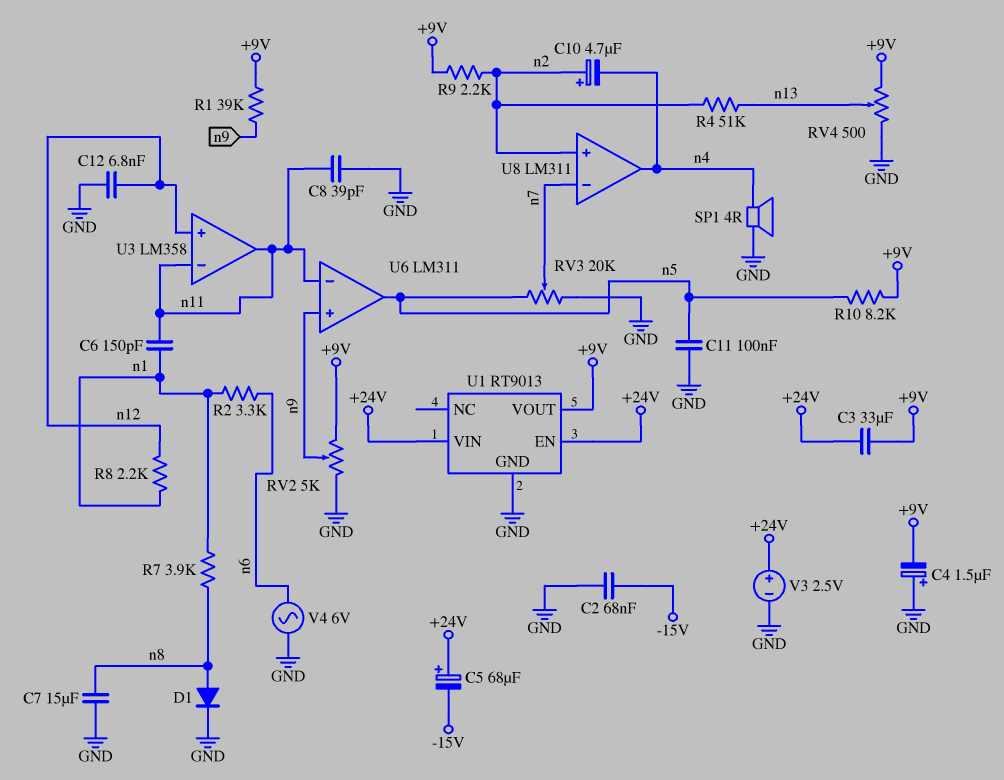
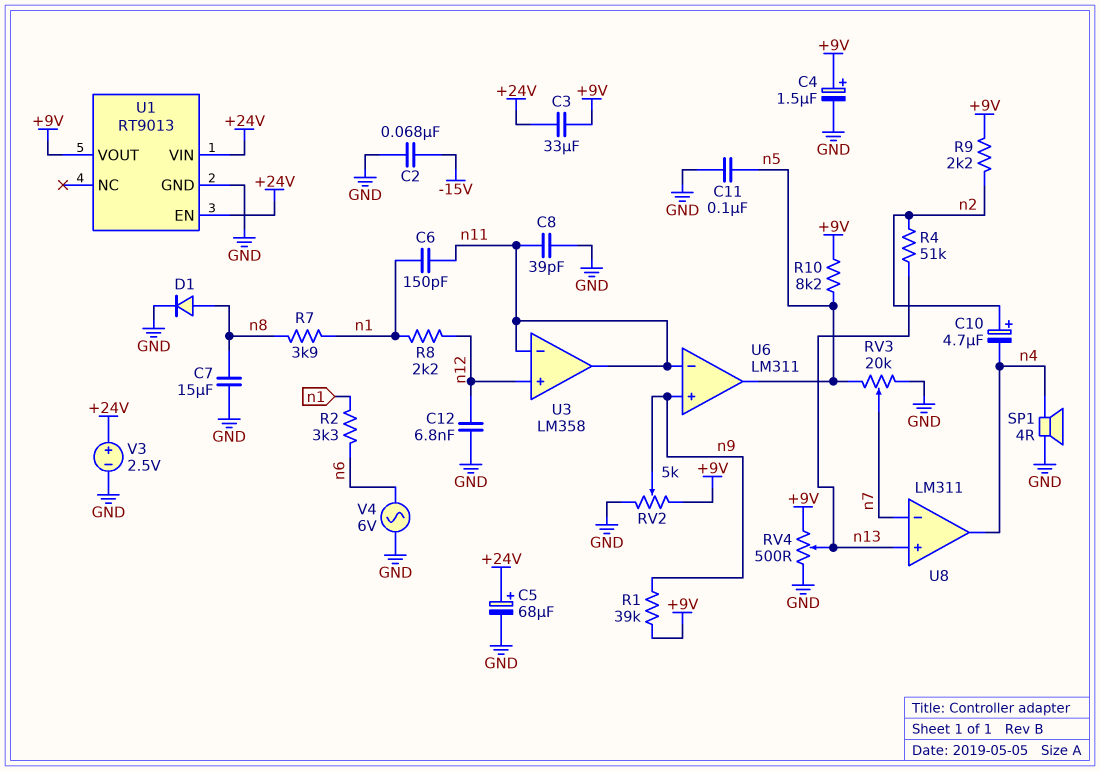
C4: 1.5uF (plus GND, minus +9V) -> 1.5uF (plus +9V, minus GND)
C5: 68uF (plus +24V, minus -15V) -> 68uF (plus +24V, minus GND)
U8 pin in+: n2 -> n13

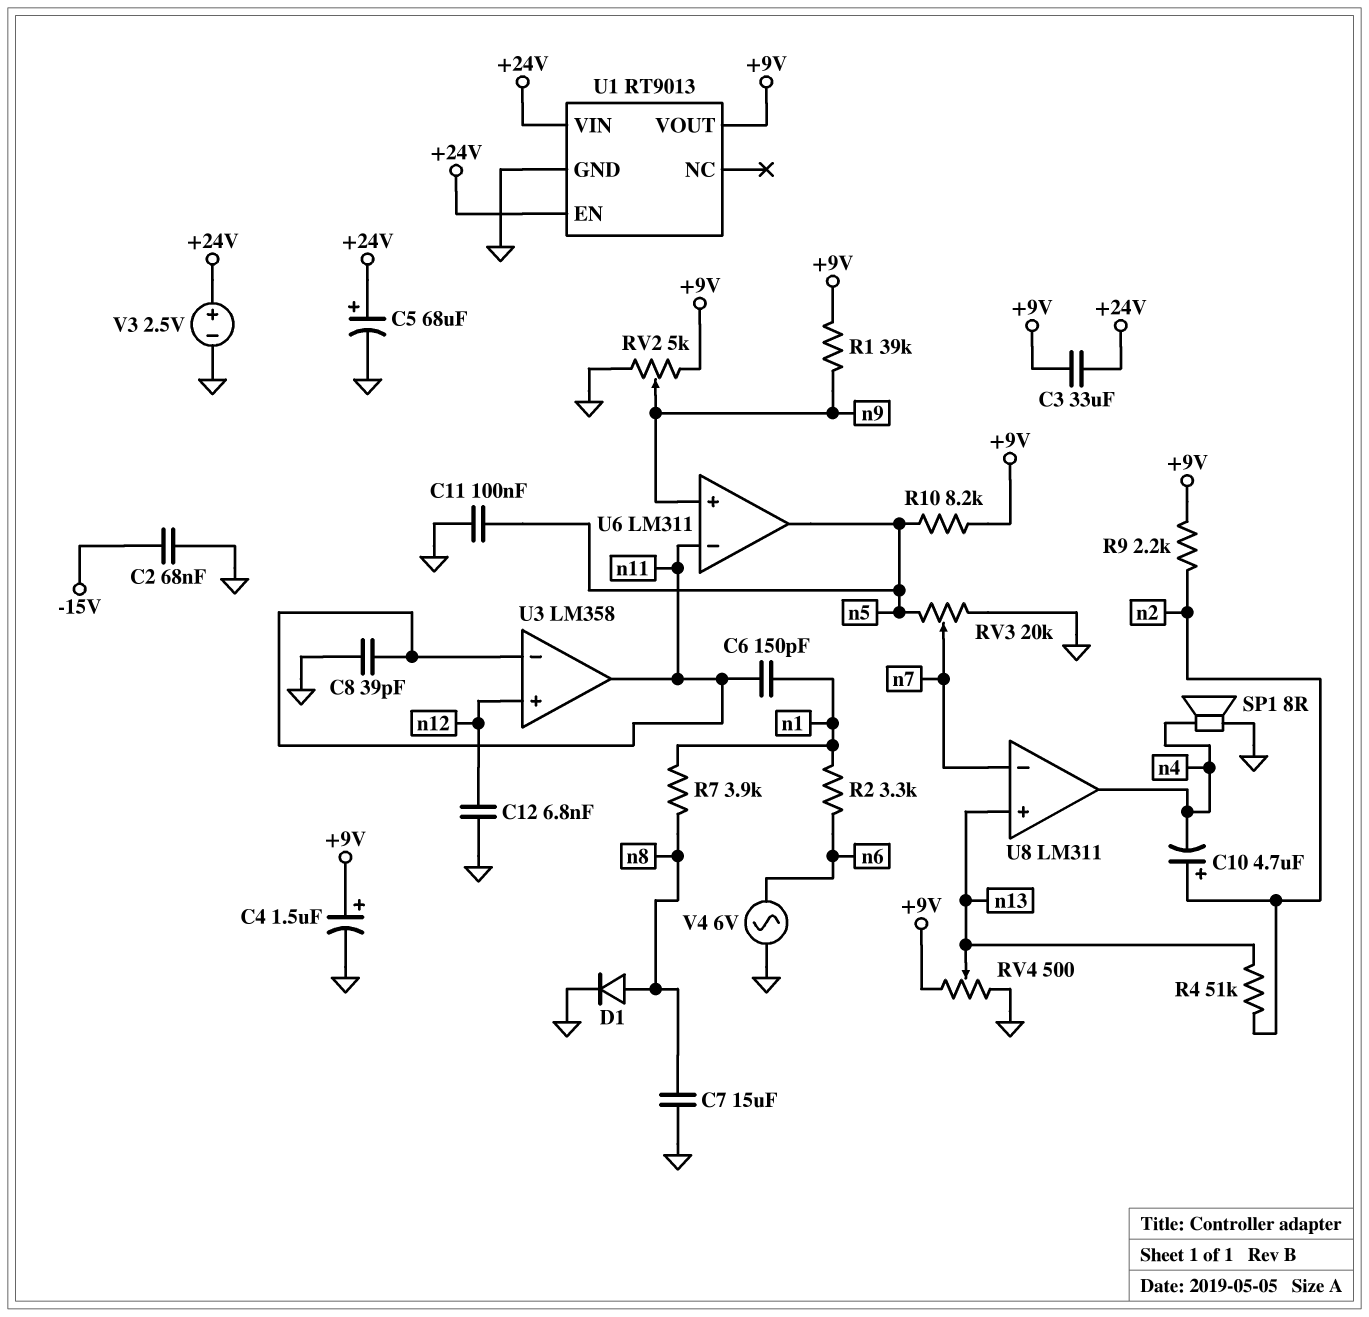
R8: 2.2k (n1, n12) -> none
SP1: speaker 4R (GND, n4) -> speaker 8R (GND, n4)

